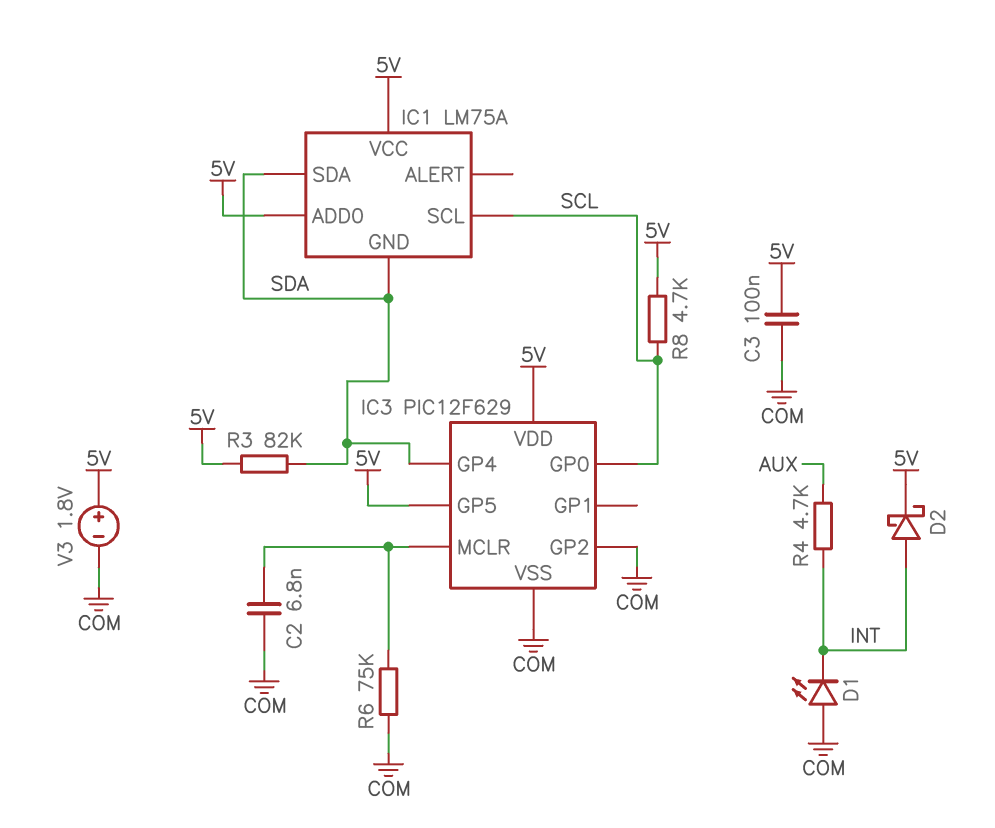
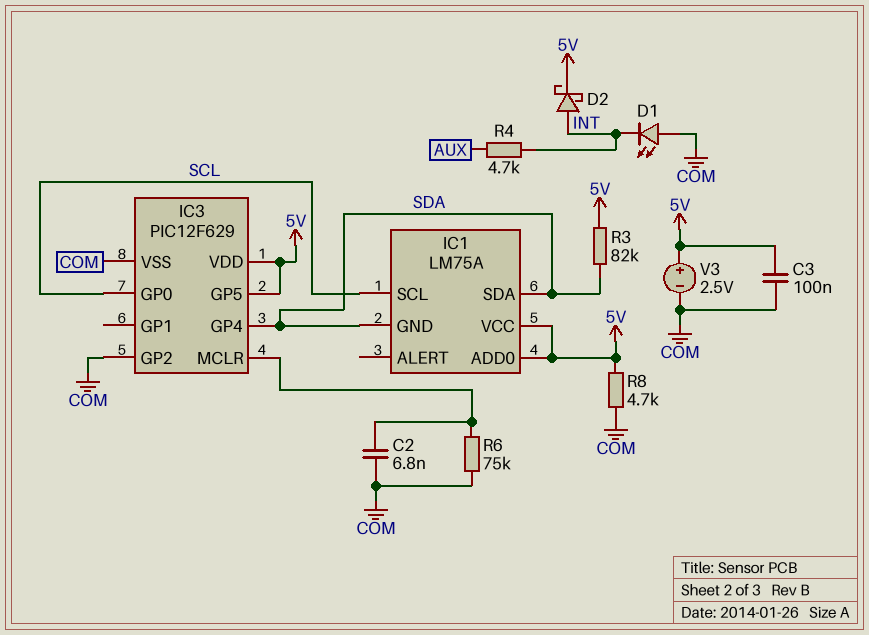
R8: 4.7k (5V, SCL) -> 4.7k (5V, COM)
V3: 1.8V (plus 5V, minus COM) -> 2.5V (plus 5V, minus COM)

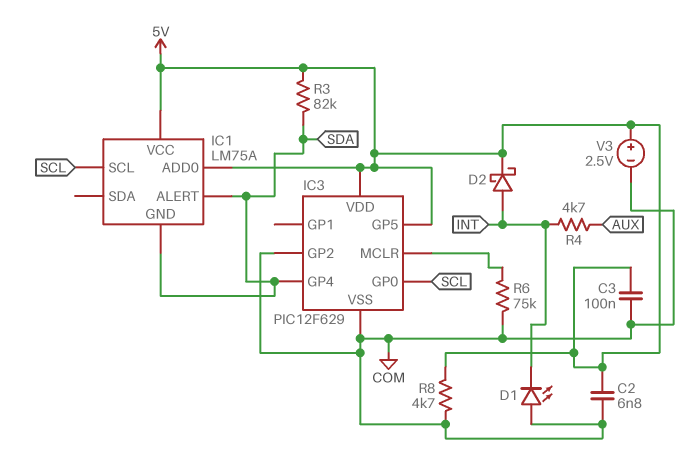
C2: 6.8nF (COM, IC3/MCLR) -> 6.8nF (5V, COM)
IC1 pin ALERT: none -> SDA
IC1 pin SDA: SDA -> none

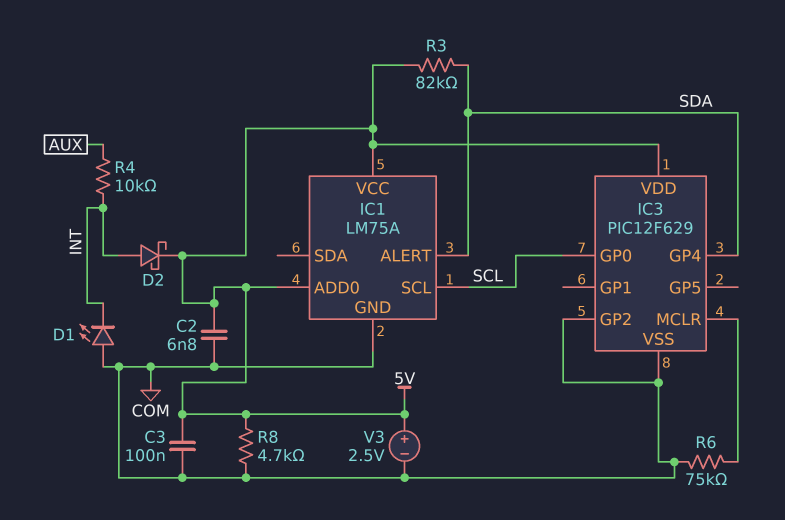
IC1 pin GND: SDA -> COM
IC3 pin GP5: 5V -> none
R4: 4.7k (AUX, INT) -> 10k (AUX, INT)

